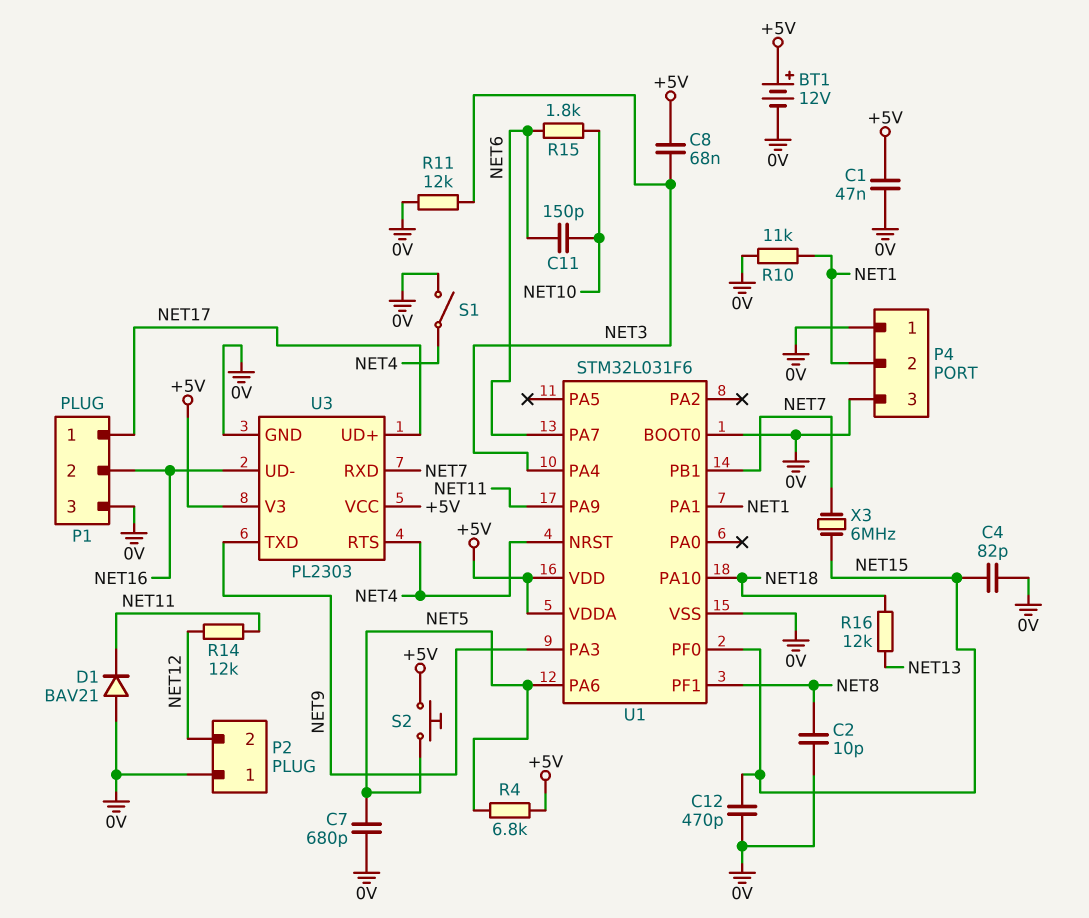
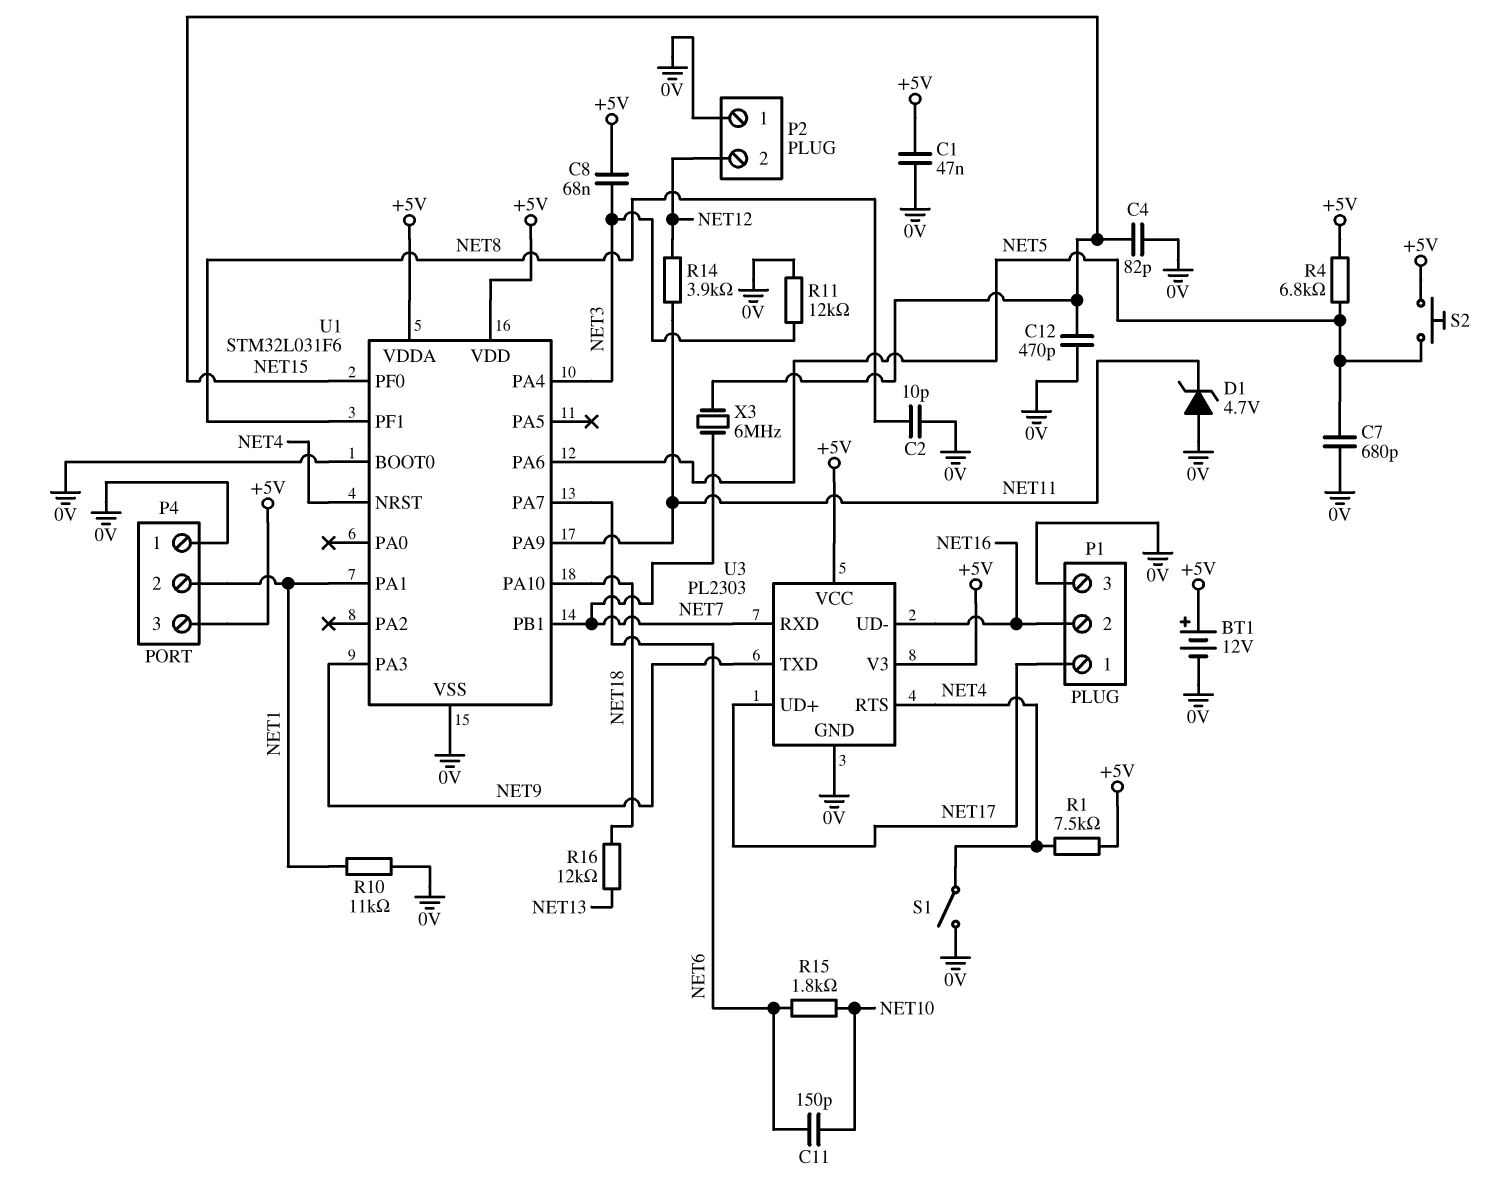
D1: diode BAV21 (A 0V, K NET11) -> zener 4.7V (A 0V, K NET11)
P4 pin 3: 0V -> +5V
R1: none -> 7.5k (+5V, NET4)
R14: 12k (NET11, NET12) -> 3.9k (NET11, NET12)

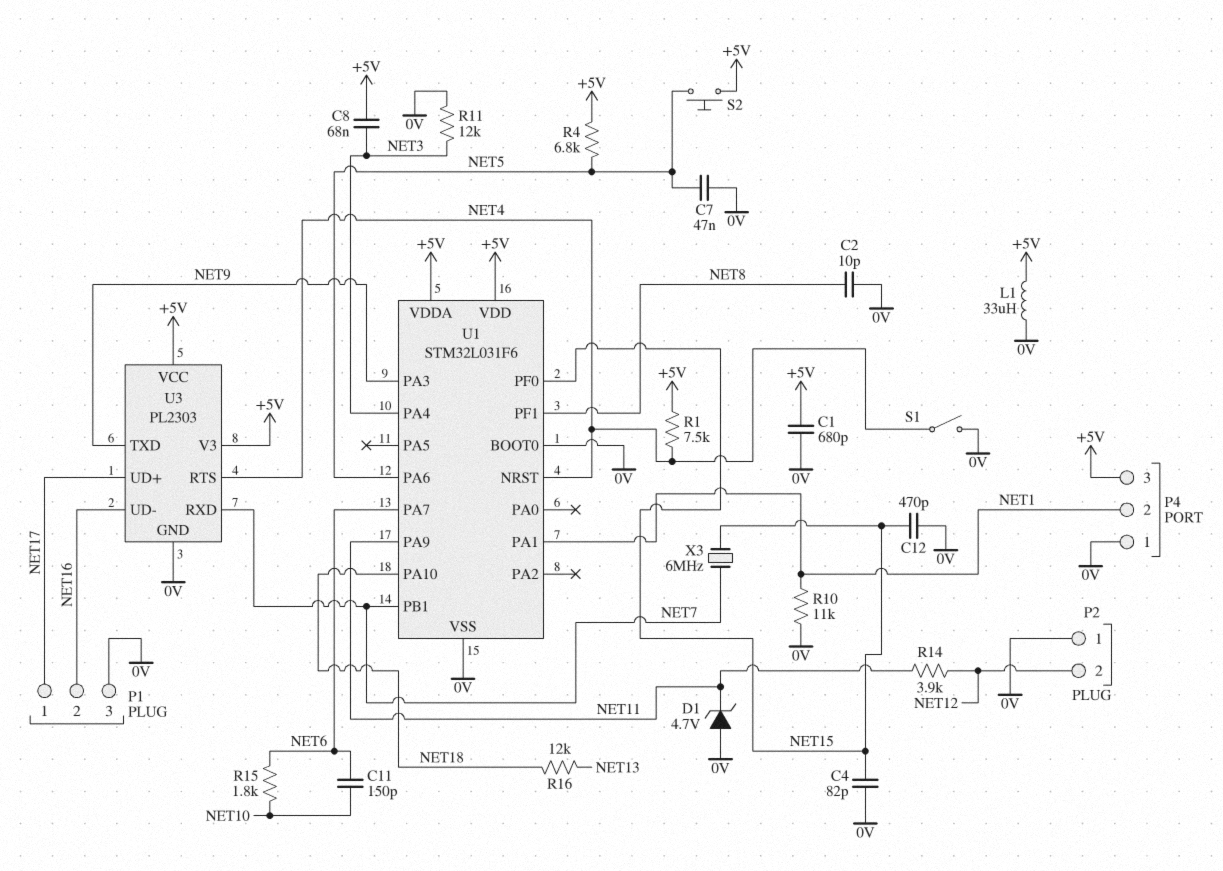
BT1: 12V (plus +5V, minus 0V) -> none
C1: 47nF (+5V, 0V) -> 680pF (+5V, 0V)
C7: 680pF (0V, NET5) -> 47nF (0V, NET5)
L1: none -> 33uH (+5V, 0V)

